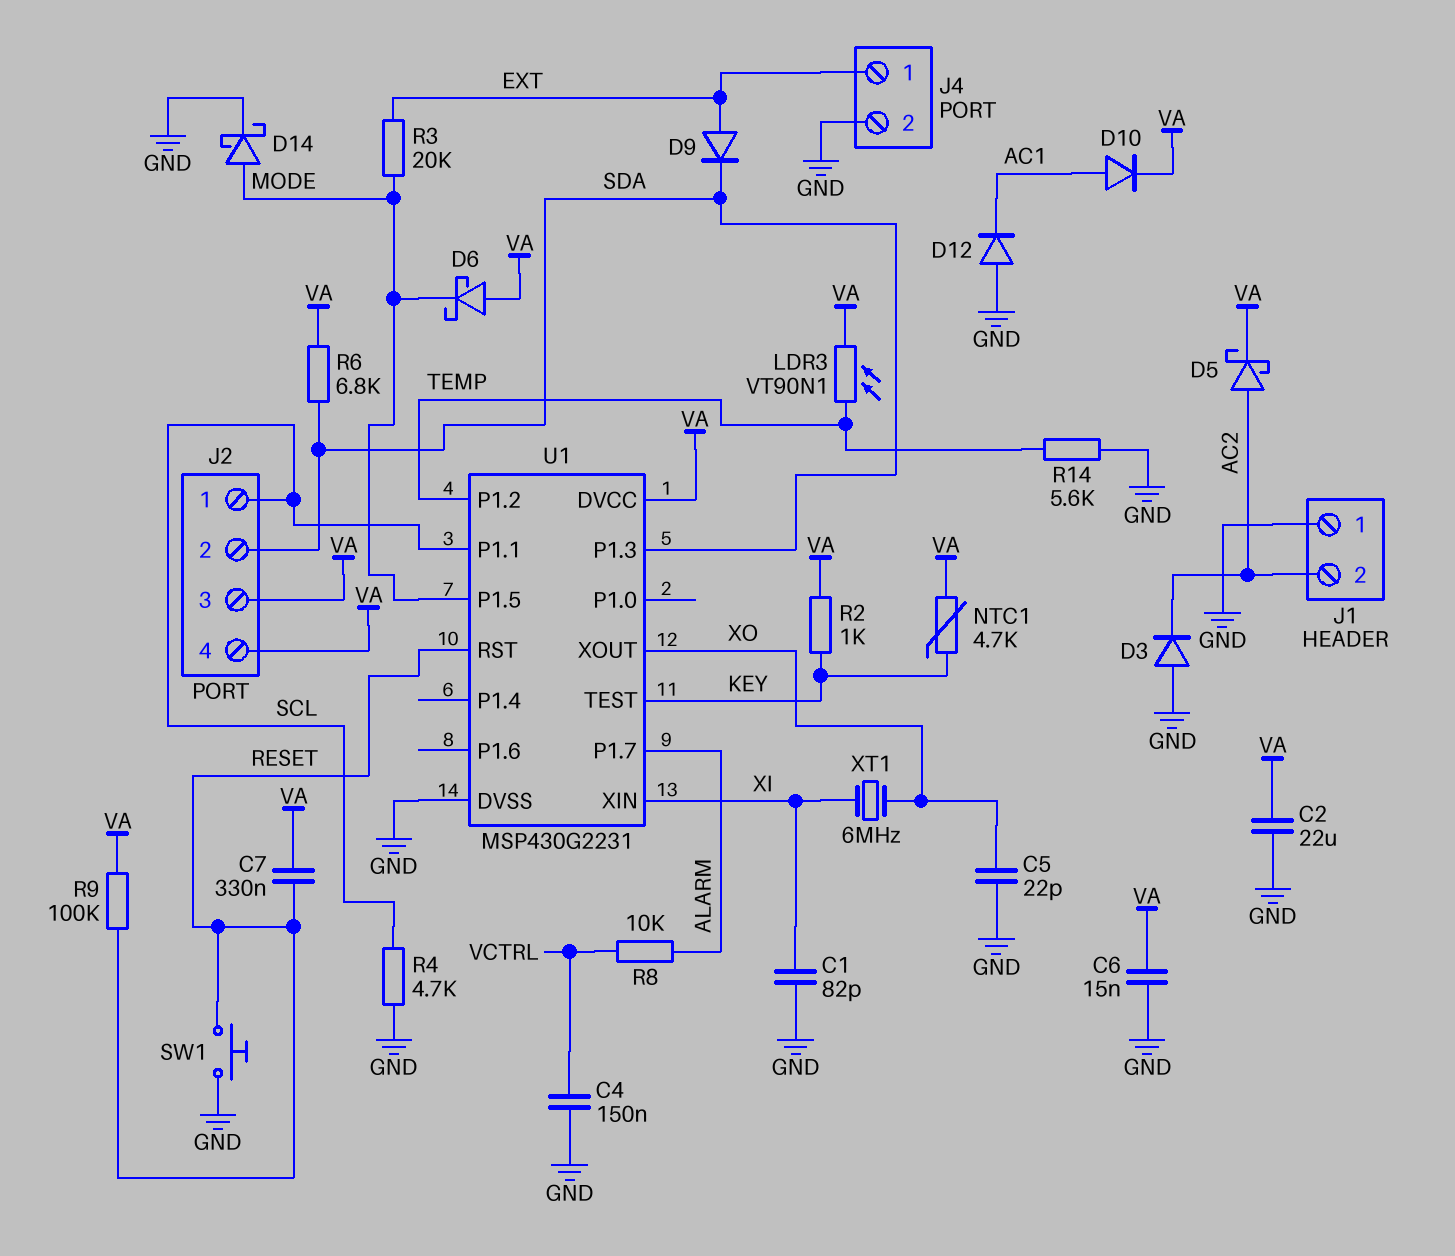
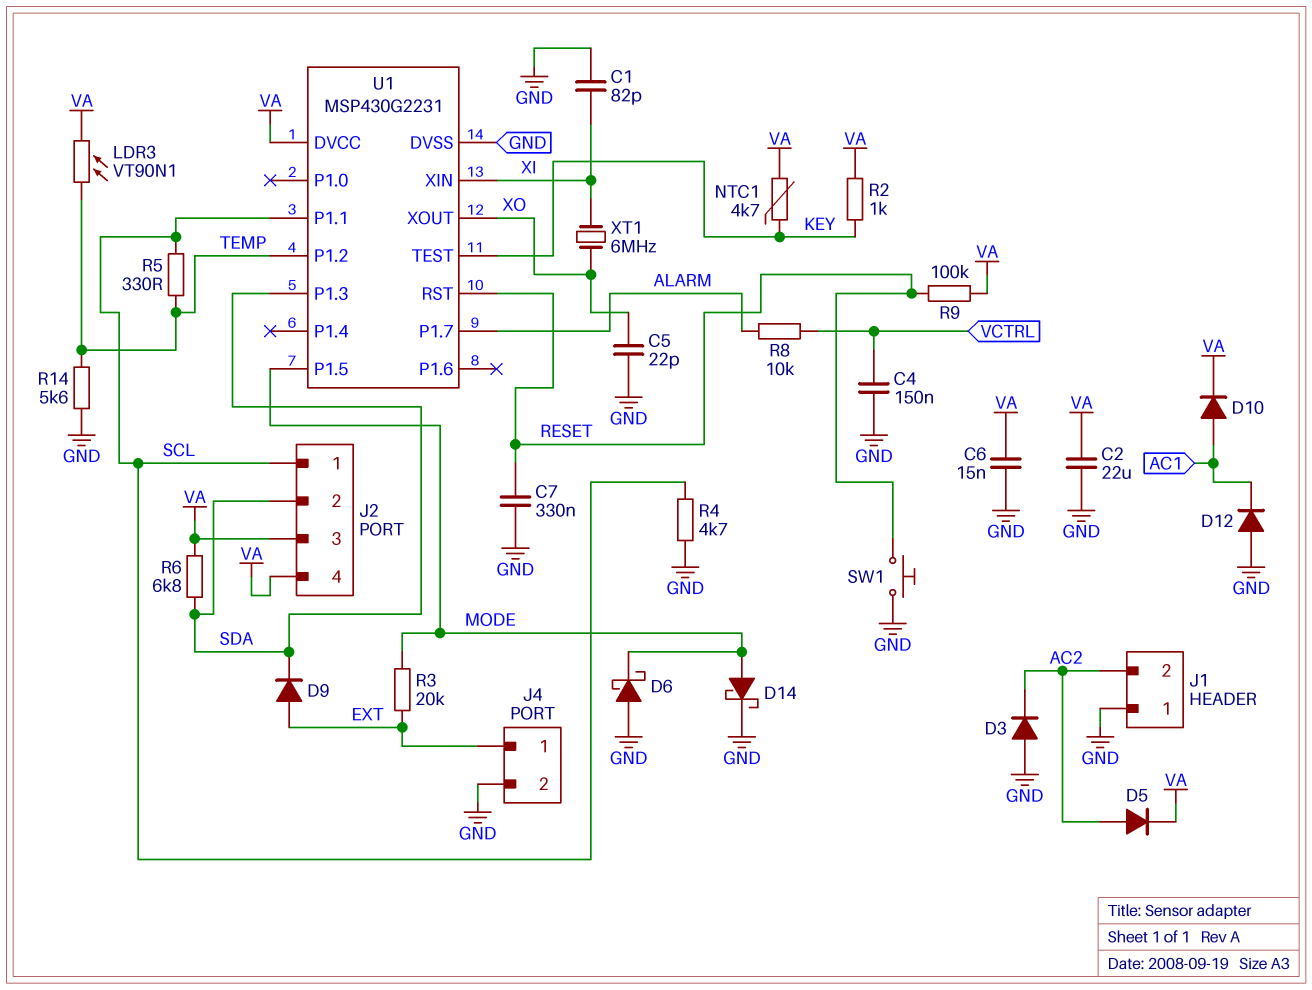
C7: 330nF (RESET, VA) -> 330nF (GND, RESET)
D5: schottky (A AC2, K VA) -> diode (A AC2, K VA)
D6: schottky (A VA, K MODE) -> schottky (A GND, K MODE)
R5: none -> 330 (SCL, TEMP)

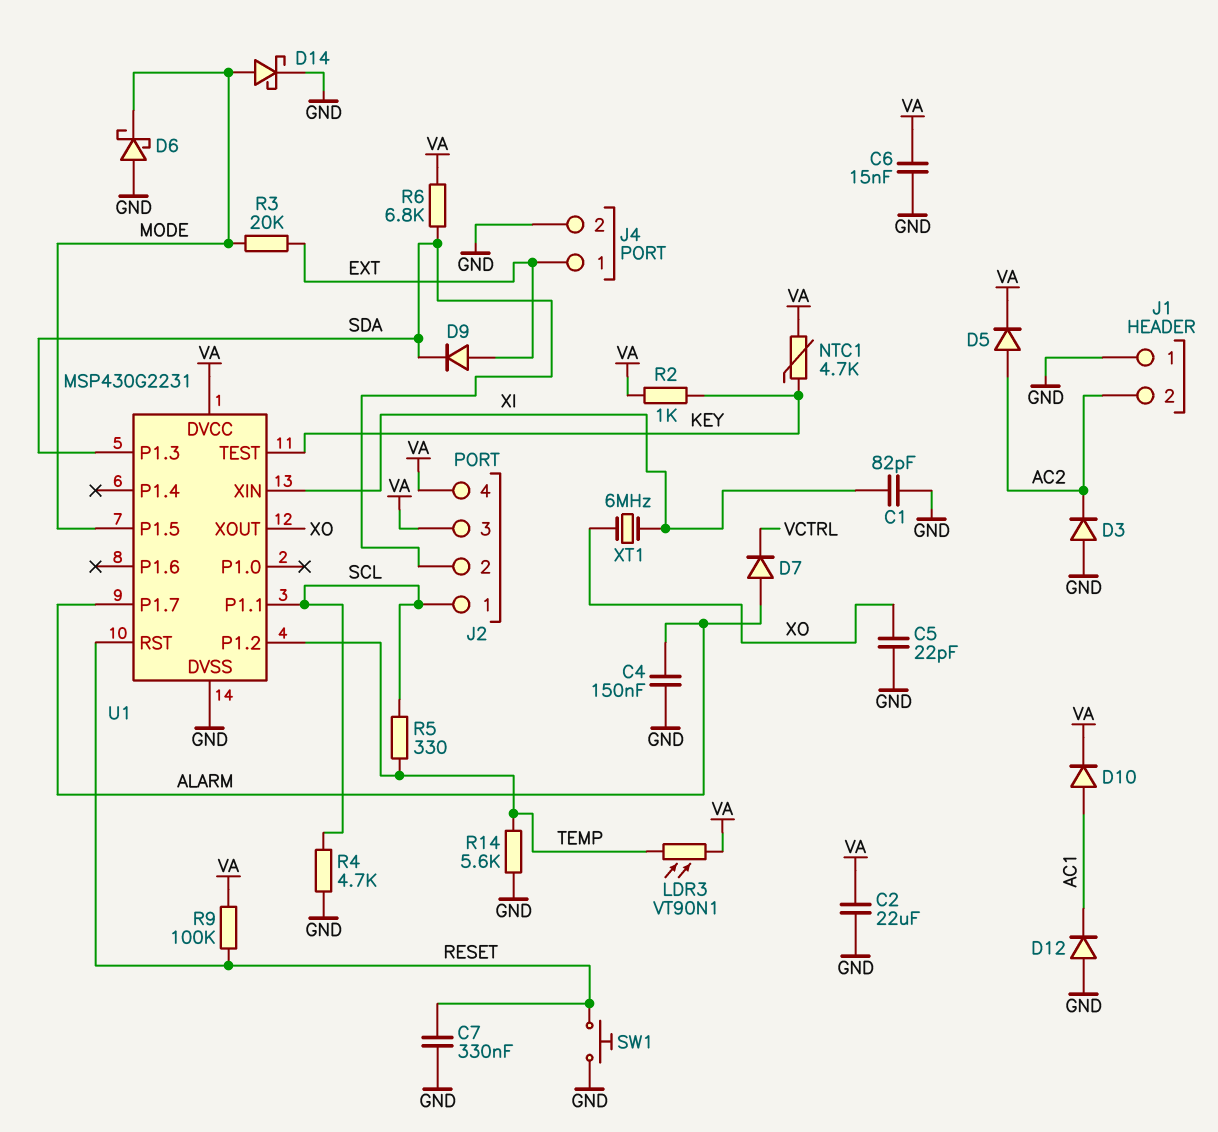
C4: 150nF (GND, VCTRL) -> 150nF (ALARM, GND)
D7: none -> diode (A ALARM, K VCTRL)
R8: 10k (ALARM, VCTRL) -> none

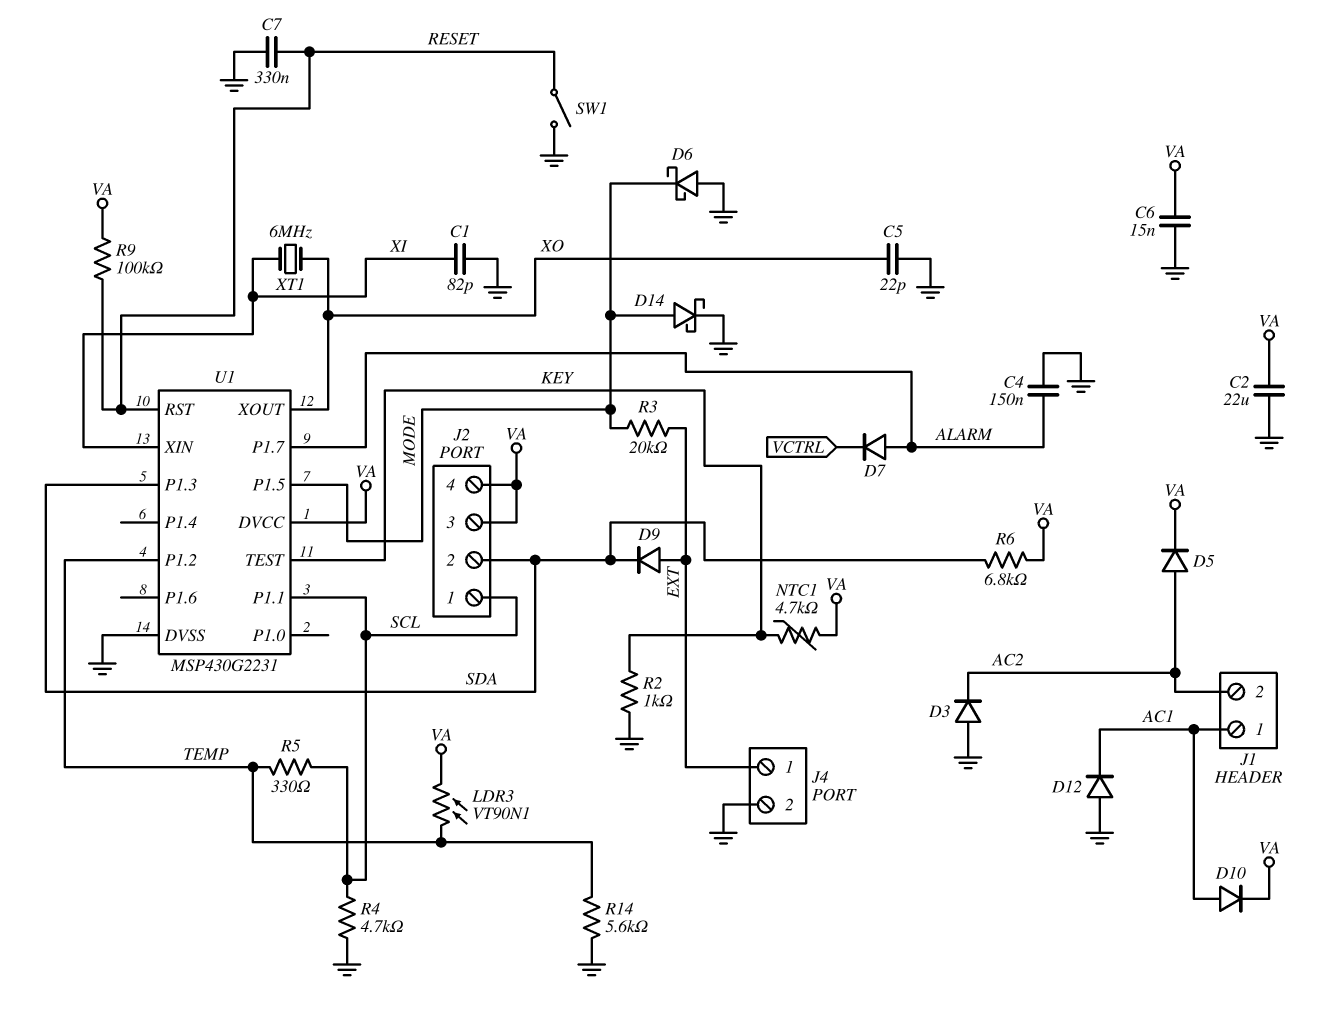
J1 pin 1: GND -> AC1
R2: 1k (KEY, VA) -> 1k (GND, KEY)
SW1: button (GND, RESET) -> switch (GND, RESET)

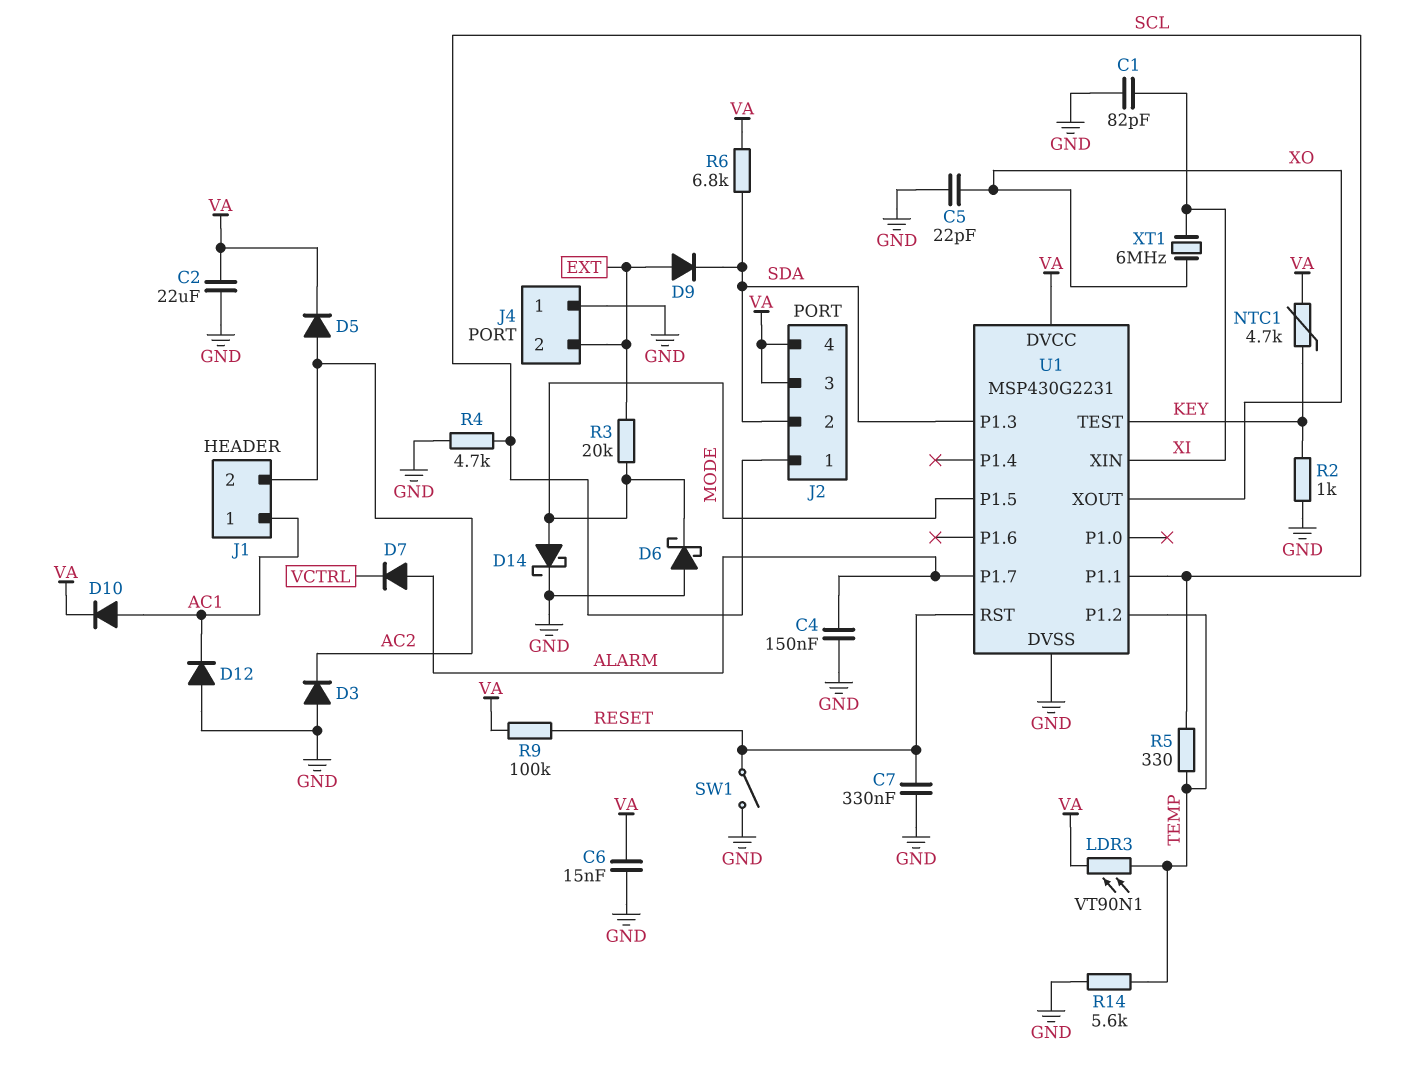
J4 pin 1: EXT -> GND
J4 pin 2: GND -> EXT

